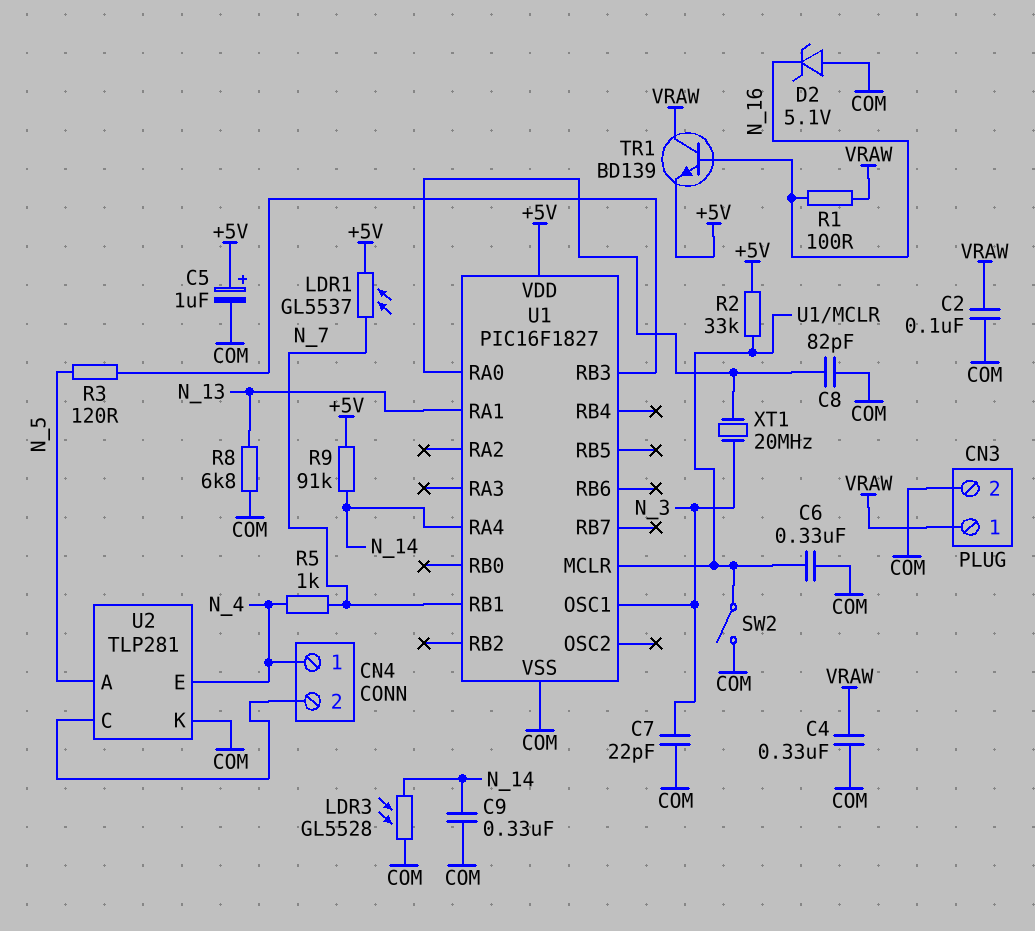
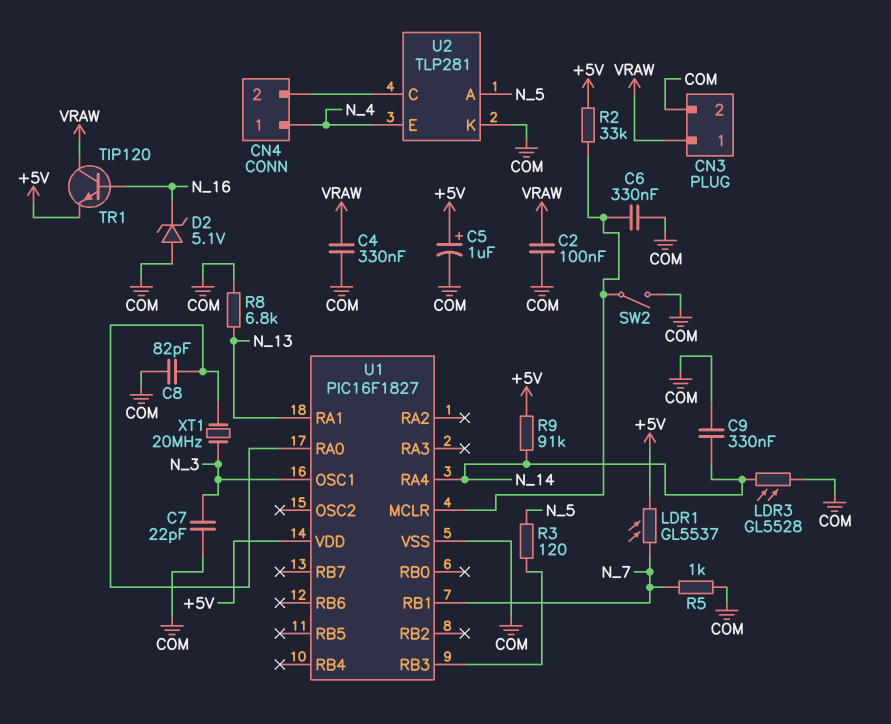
R1: 100 (N_16, VRAW) -> none
R5: 1k (N_4, N_7) -> 1k (COM, N_7)
TR1: NPN BD139 (B N_16, C VRAW, E +5V) -> NPN TIP120 (B N_16, C VRAW, E +5V)

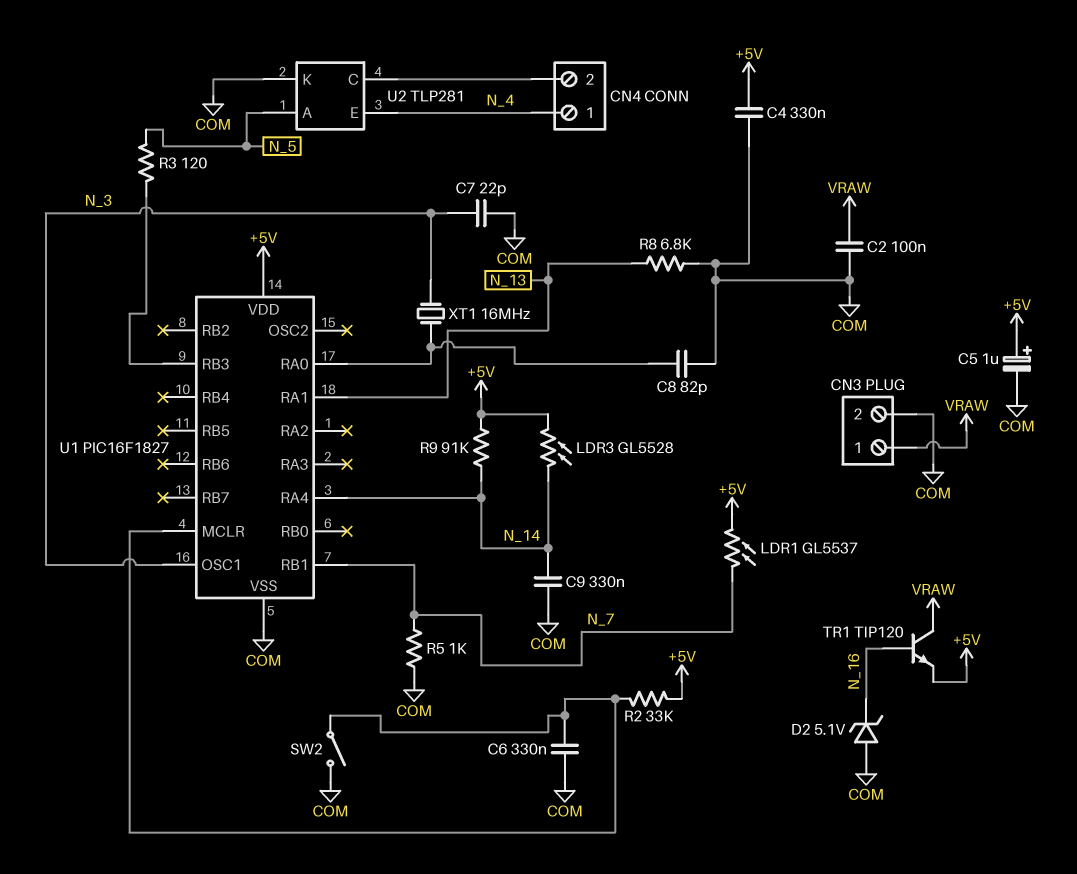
C4: 330nF (COM, VRAW) -> 330nF (+5V, COM)
LDR3: GL5528 (COM, N_14) -> GL5528 (+5V, N_14)
XT1: 20MHz (N_3, U1/RA0) -> 16MHz (N_3, U1/RA0)

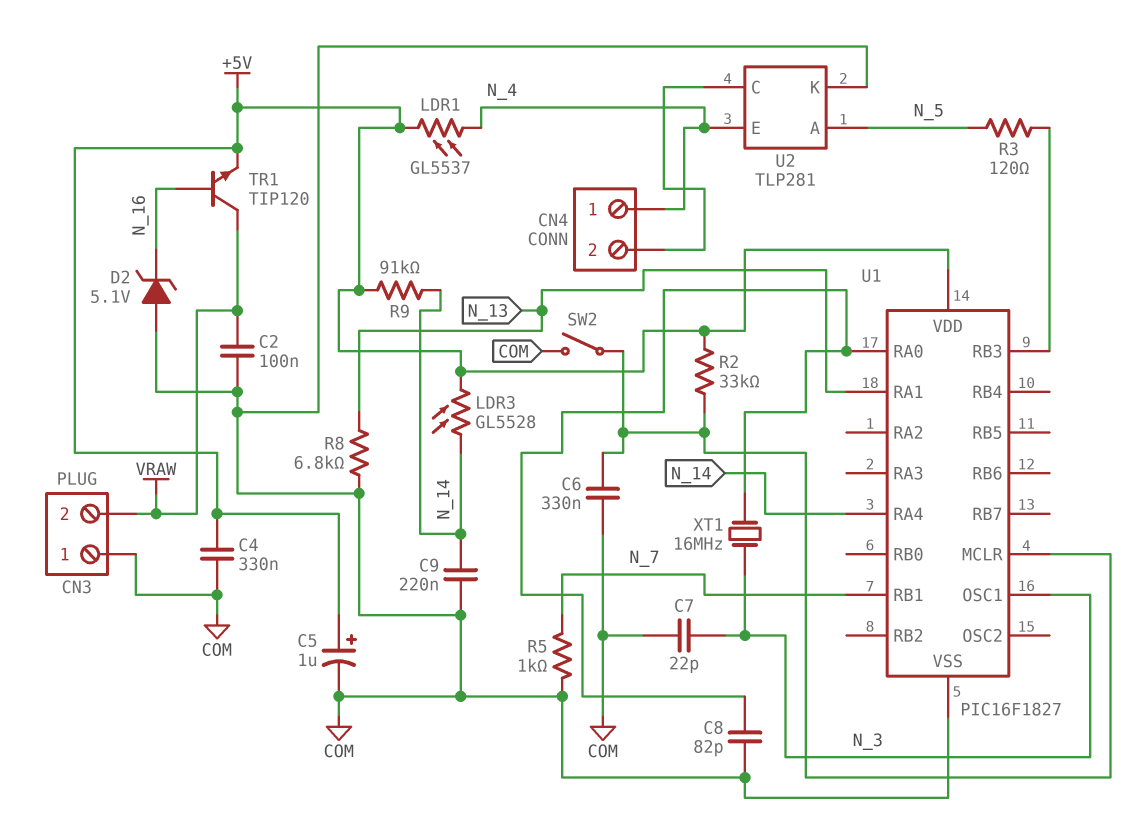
C9: 330nF (COM, N_14) -> 220nF (COM, N_14)
CN3 pin 1: VRAW -> COM
CN3 pin 2: COM -> VRAW
LDR1: GL5537 (+5V, N_7) -> GL5537 (+5V, N_4)

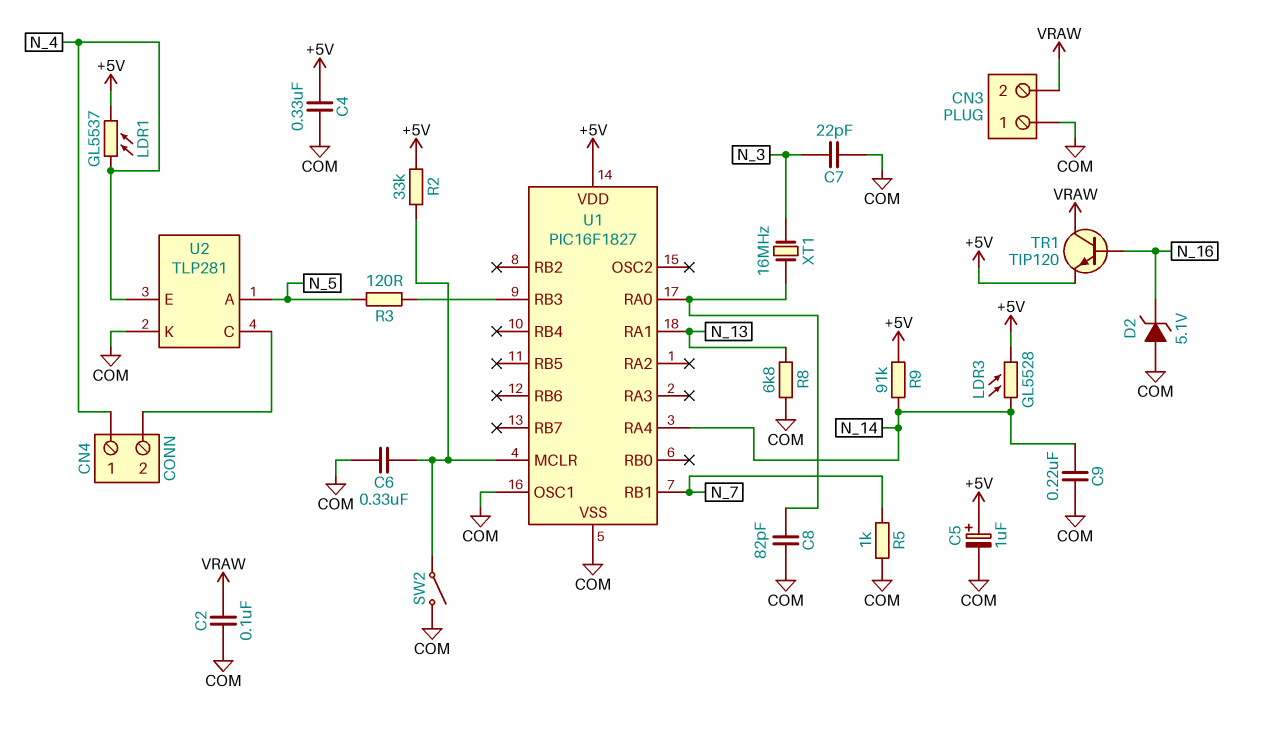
U1 pin OSC1: N_3 -> COM

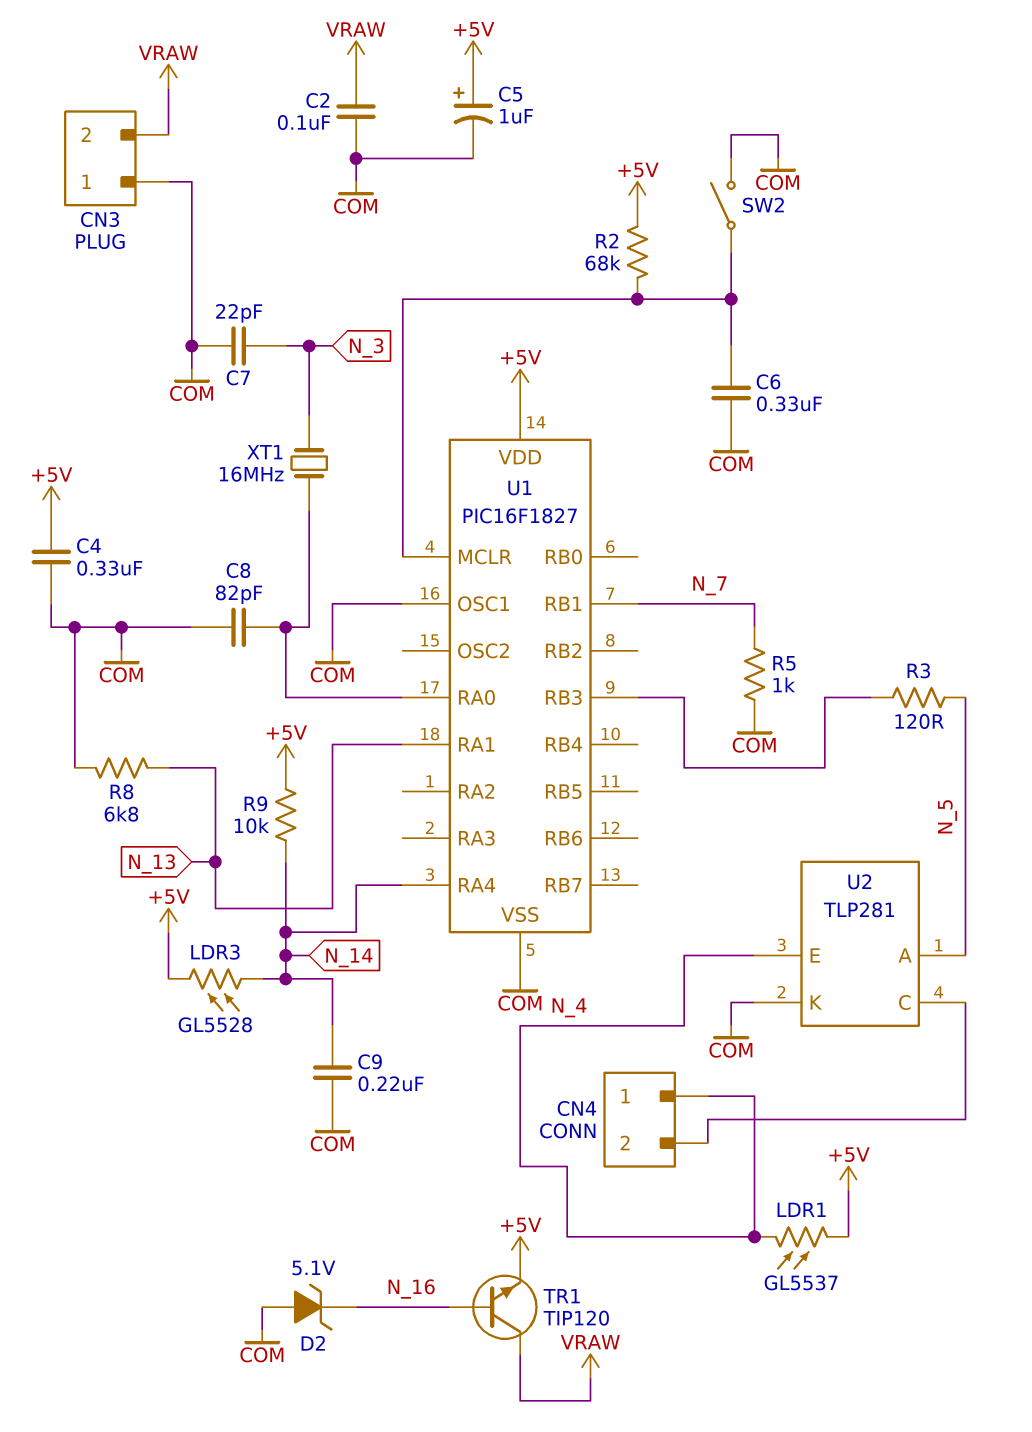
R2: 33k (+5V, U1/MCLR) -> 68k (+5V, U1/MCLR)
R9: 91k (+5V, N_14) -> 10k (+5V, N_14)

